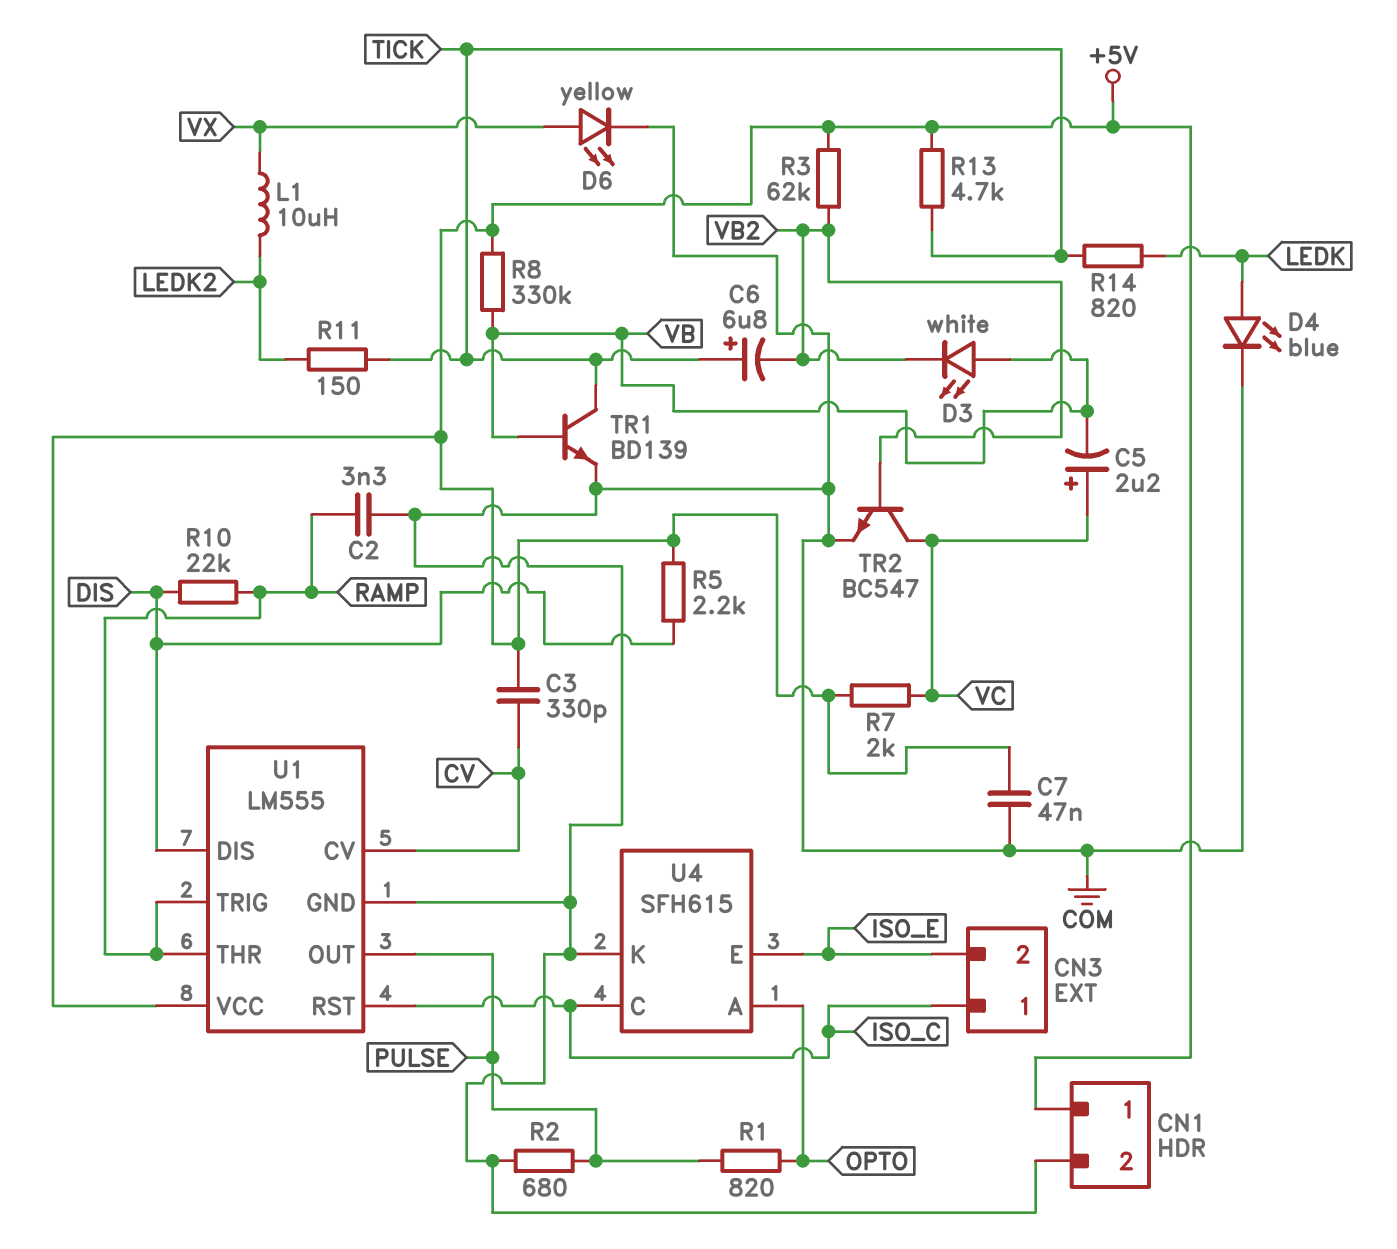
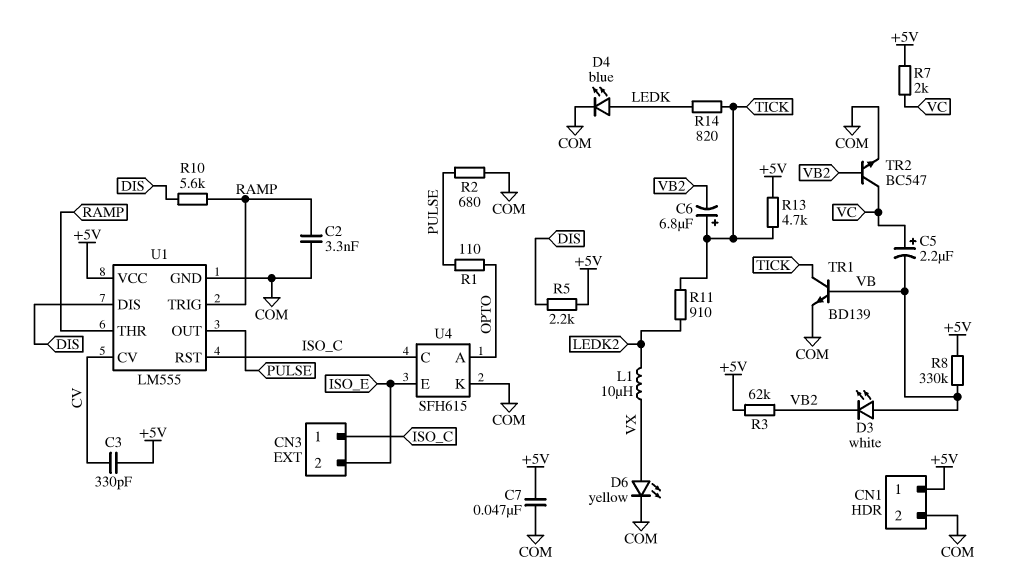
R1: 820 (OPTO, PULSE) -> 110 (OPTO, PULSE)
R10: 22k (DIS, RAMP) -> 5.6k (DIS, RAMP)
R11: 150 (LEDK2, TICK) -> 910 (LEDK2, TICK)

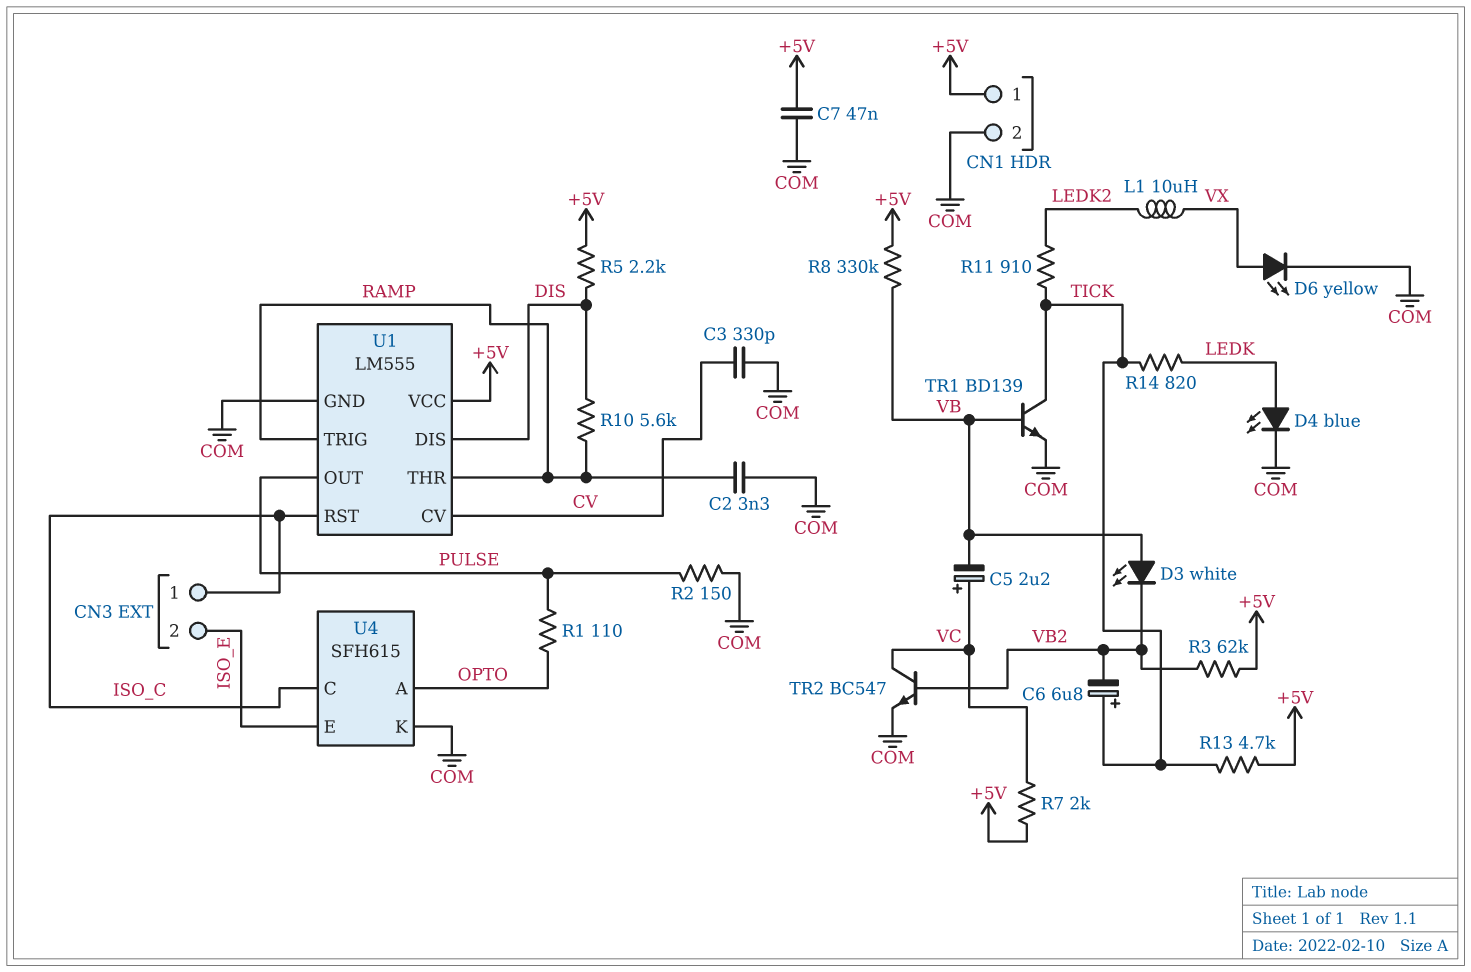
C3: 330pF (+5V, CV) -> 330pF (COM, CV)
R2: 680 (COM, PULSE) -> 150 (COM, PULSE)

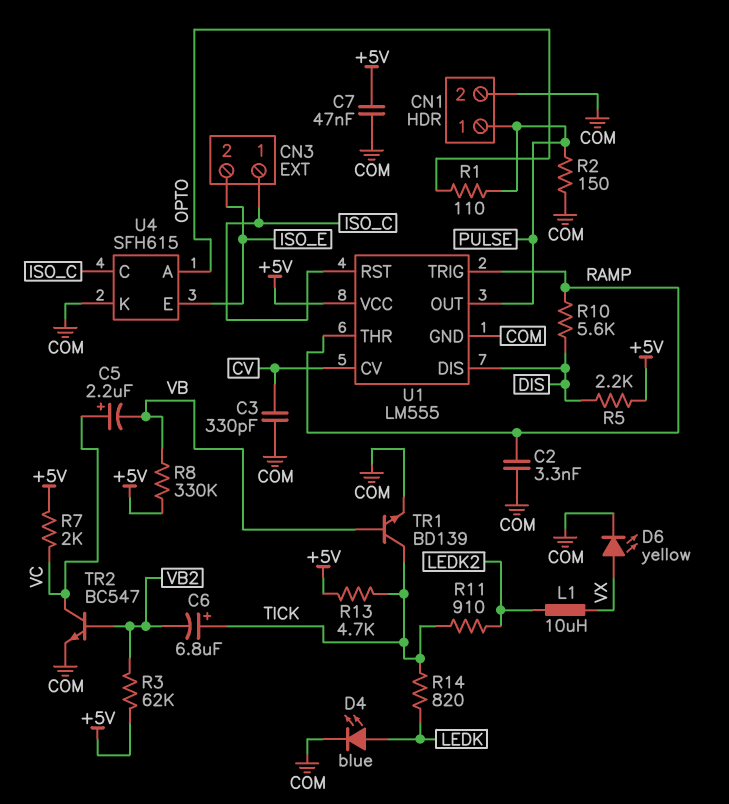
CN1 pin 1: +5V -> PULSE
D3: LED white (A VB, K VB2) -> none

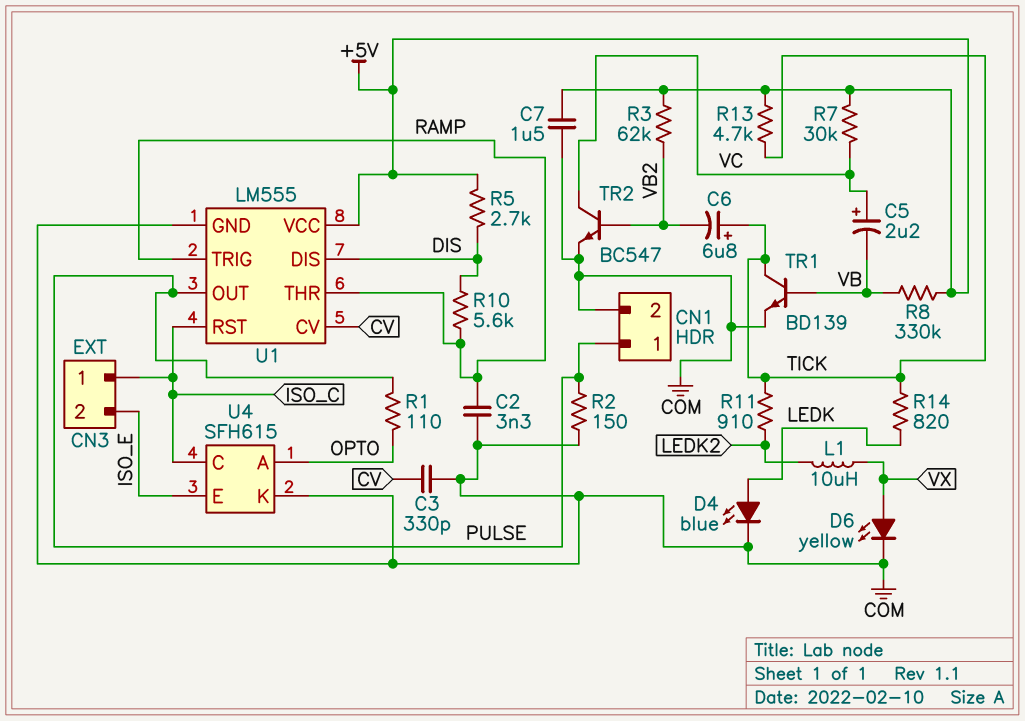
C7: 47nF (+5V, COM) -> 1.5uF (+5V, COM)
R5: 2.2k (+5V, DIS) -> 2.7k (+5V, DIS)
R7: 2k (+5V, VC) -> 30k (+5V, VC)

